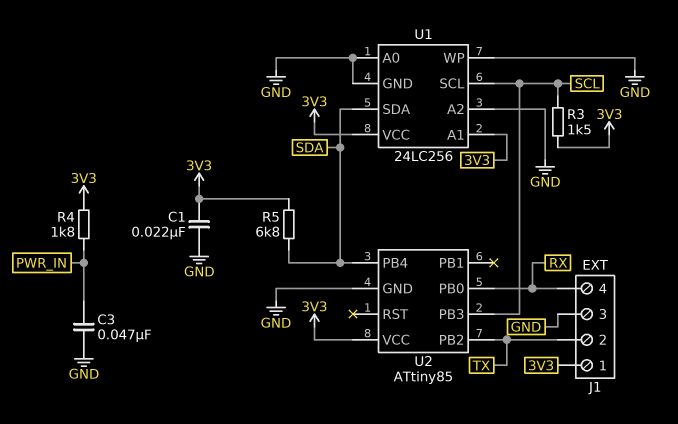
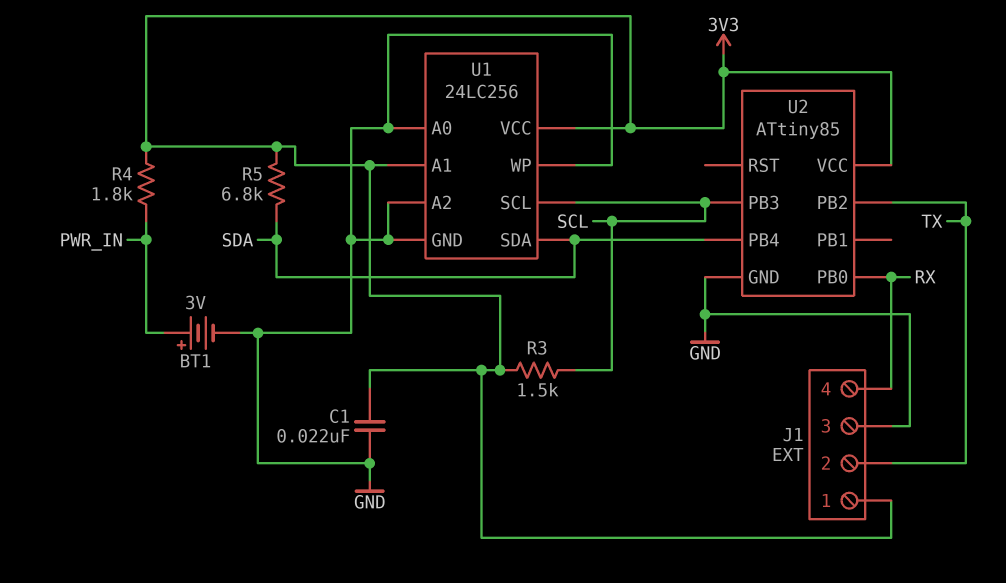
BT1: none -> 3V (plus PWR_IN, minus GND)
C3: 47nF (GND, PWR_IN) -> none

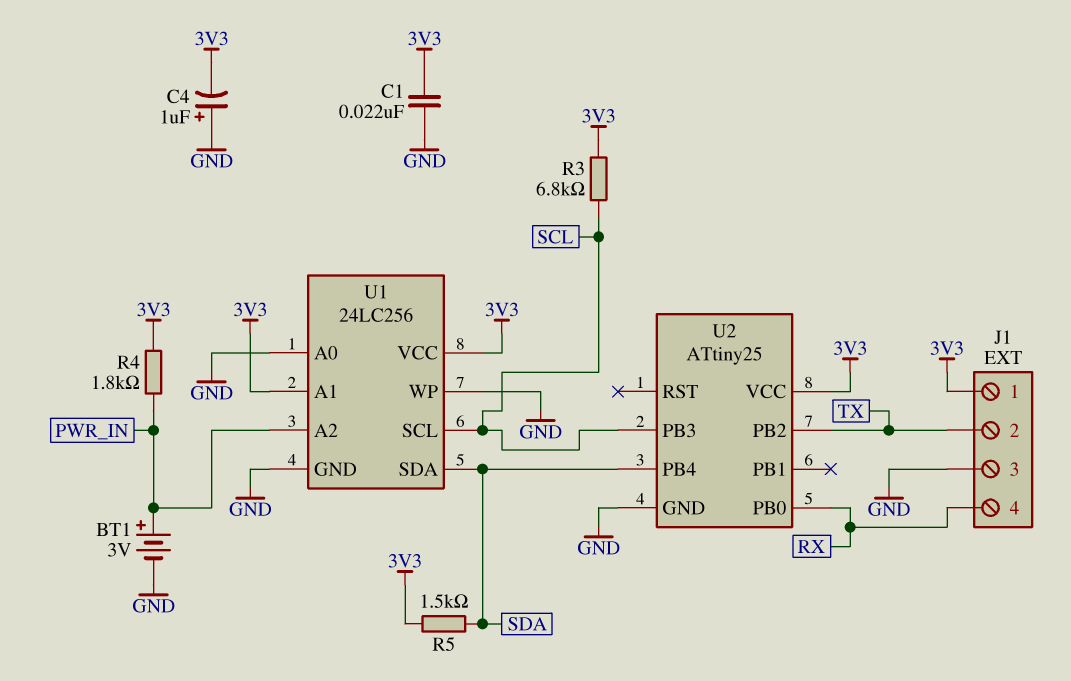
C4: none -> 1uF (plus GND, minus 3V3)
R3: 1.5k (3V3, SCL) -> 6.8k (3V3, SCL)
R5: 6.8k (3V3, SDA) -> 1.5k (3V3, SDA)
U1 pin A2: GND -> PWR_IN
U2: ATtiny85 -> ATtiny25

